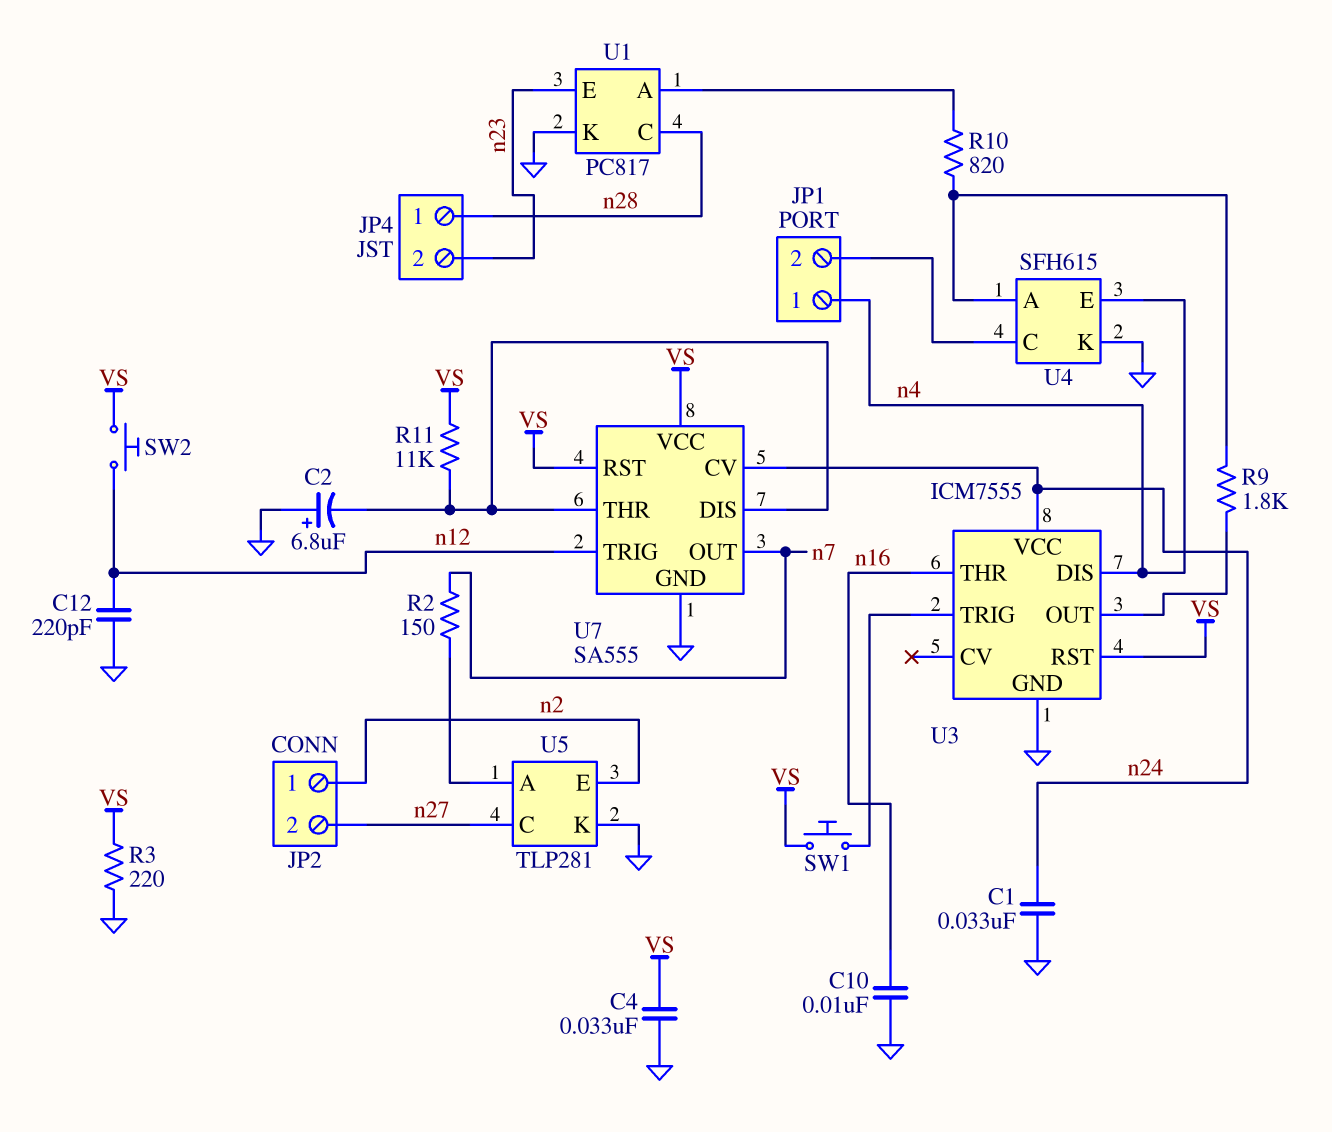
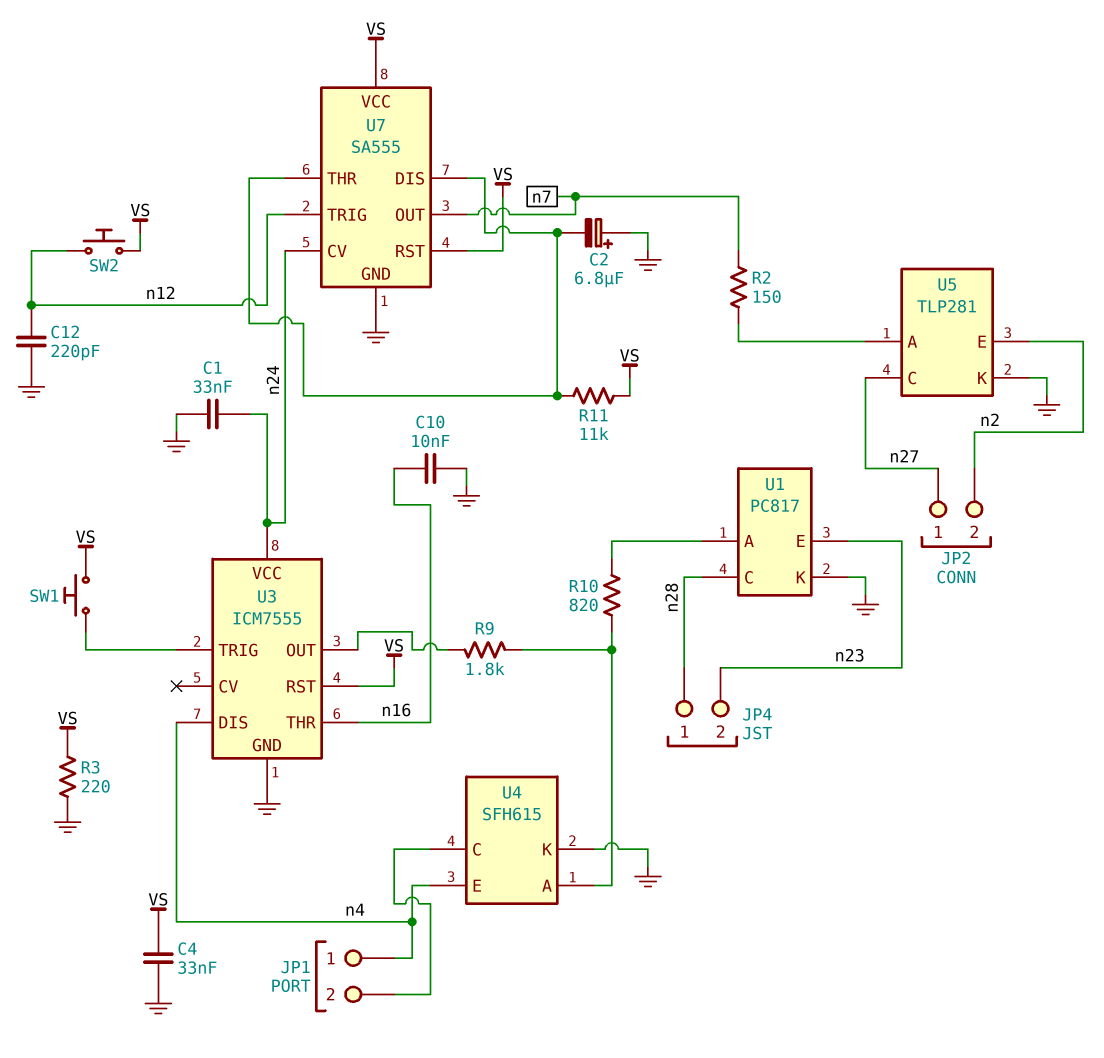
JP2 pin 1: n2 -> n27
JP2 pin 2: n27 -> n2

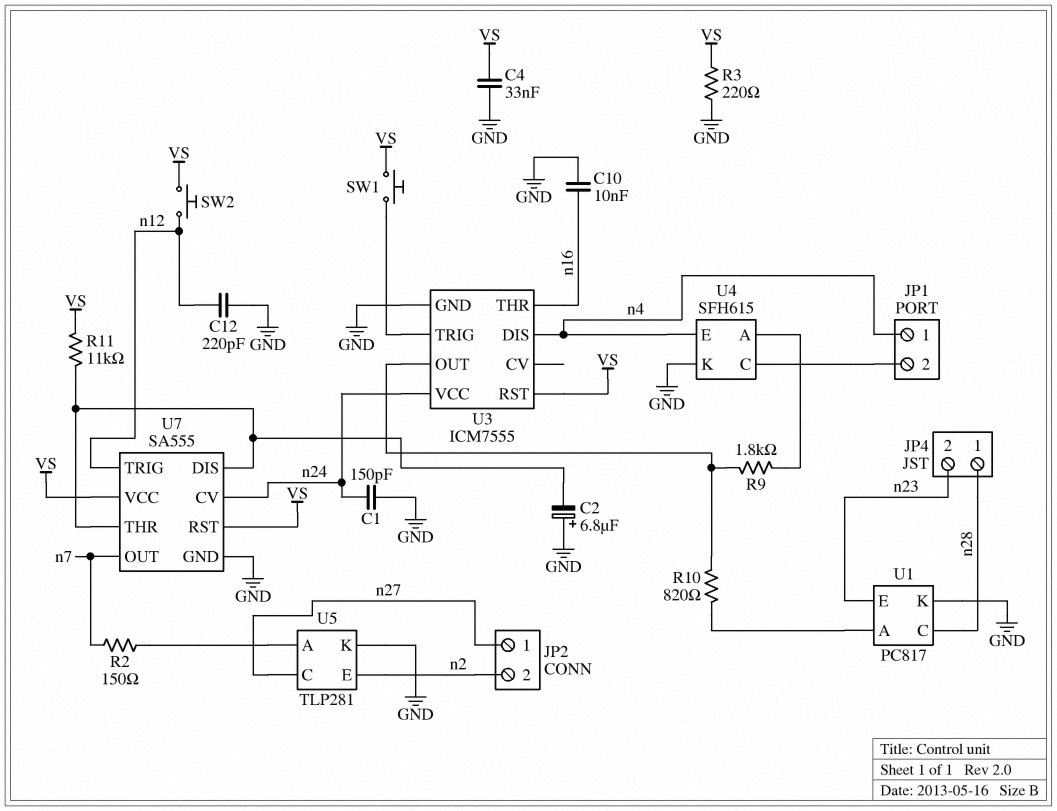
C1: 33nF (GND, n24) -> 150pF (GND, n24)
R10: 820 (U1/A, U4/A) -> 820 (U1/A, U3/OUT)

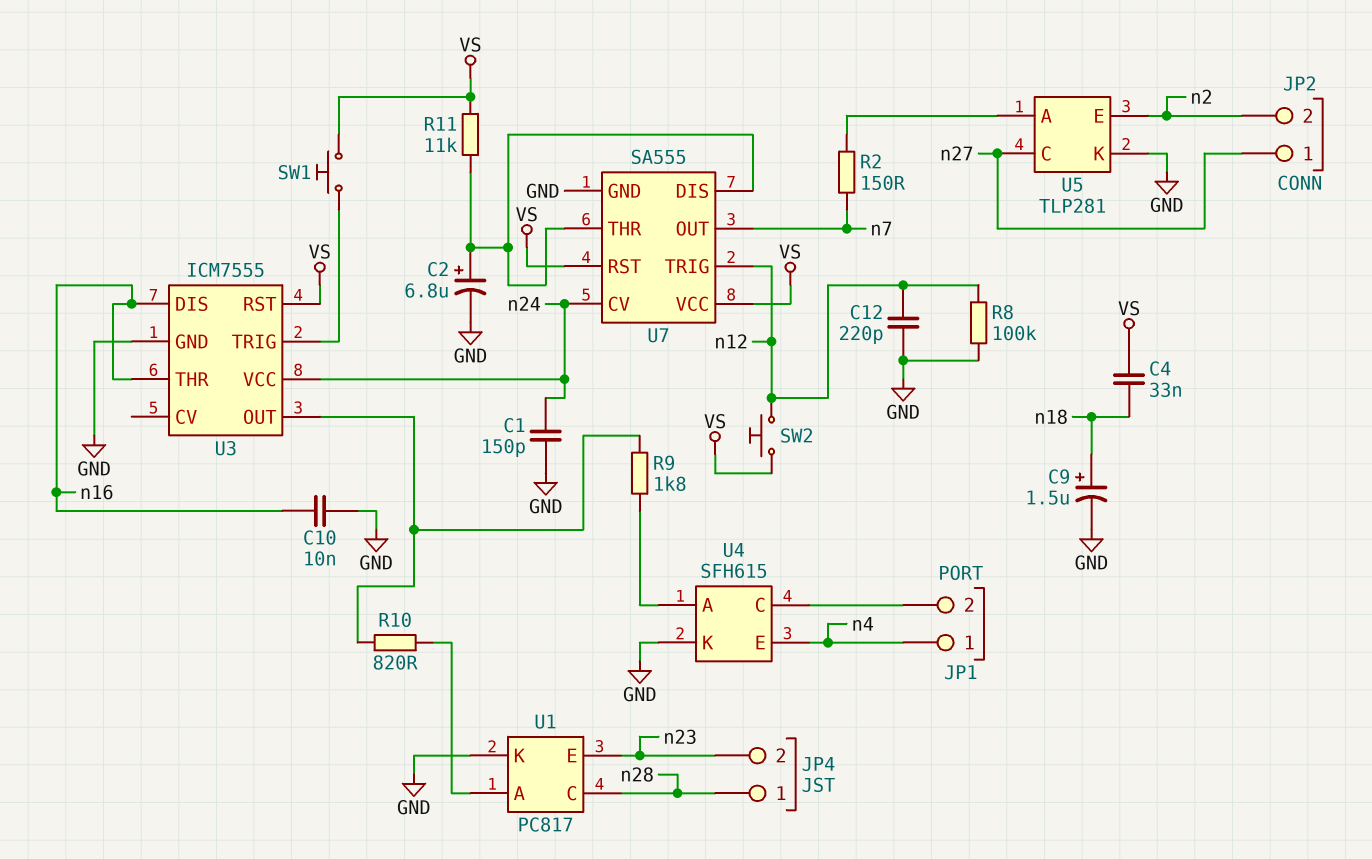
C2: 6.8uF (plus GND, minus U7/DIS) -> 6.8uF (plus U7/DIS, minus GND)
C4: 33nF (GND, VS) -> 33nF (VS, n18)
C9: none -> 1.5uF (plus n18, minus GND)
R3: 220 (GND, VS) -> none
R8: none -> 100k (GND, n12)
U3 pin DIS: n4 -> n16

